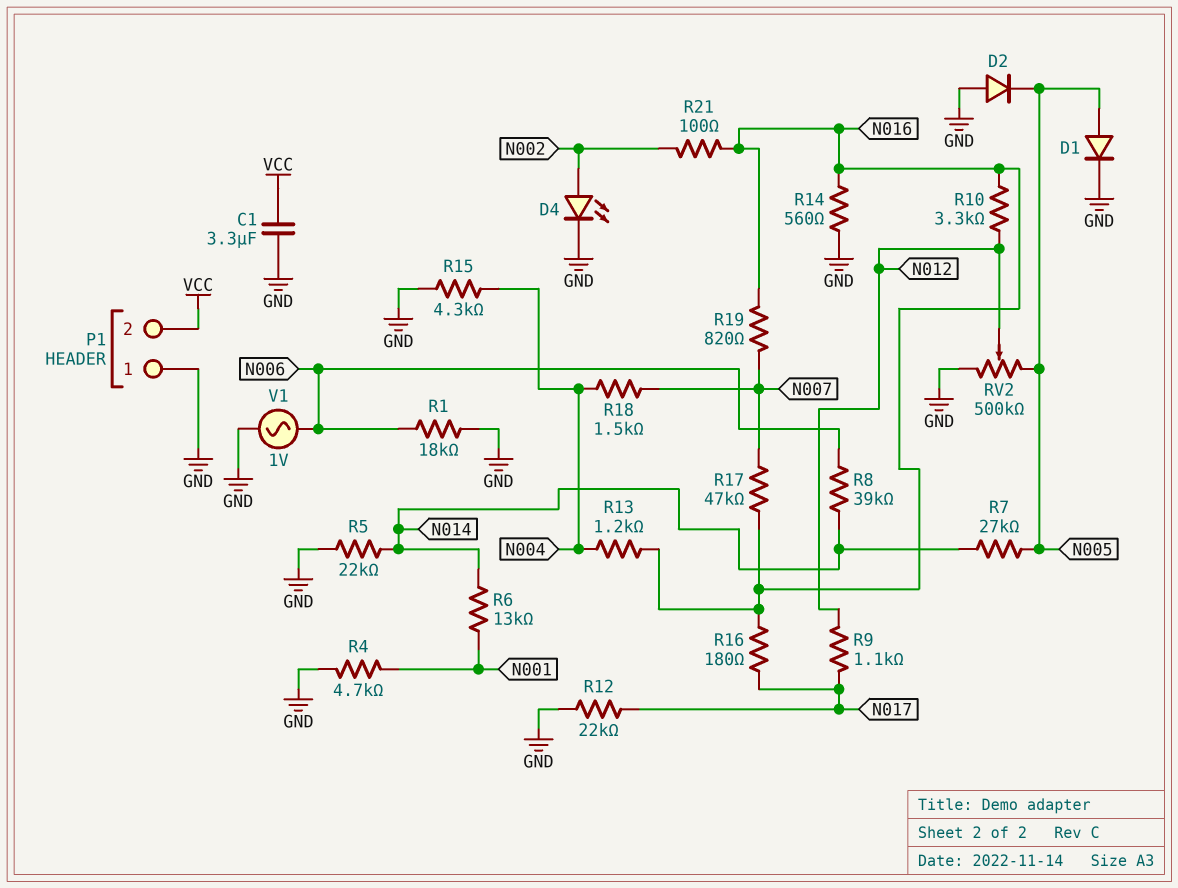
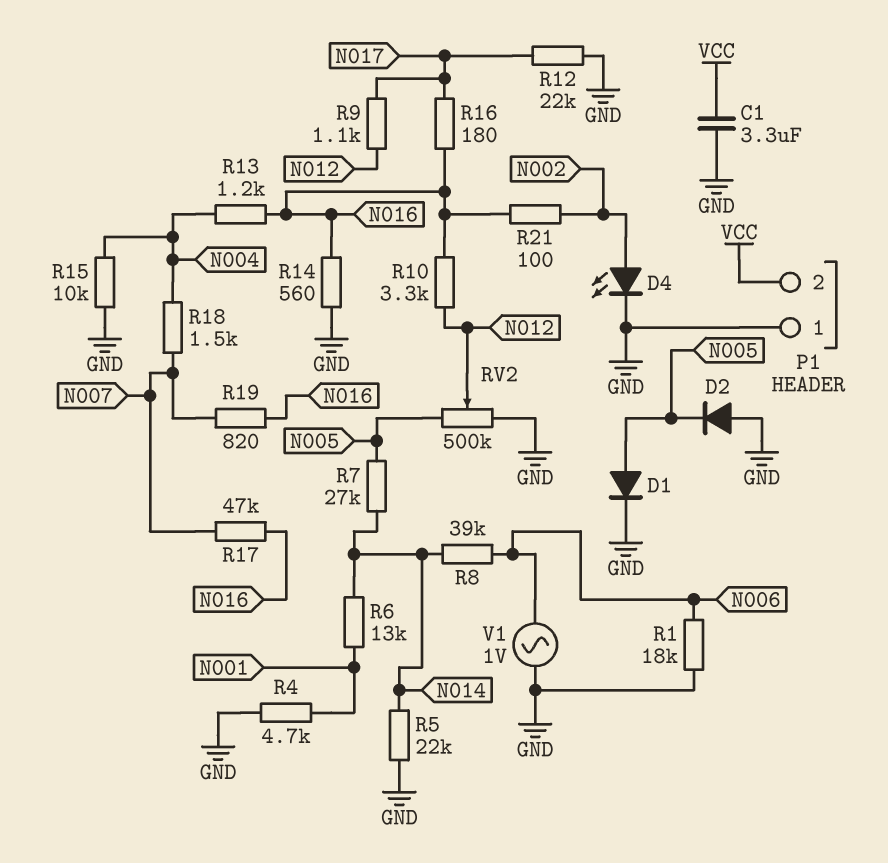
R15: 4.3k (GND, N004) -> 10k (GND, N004)

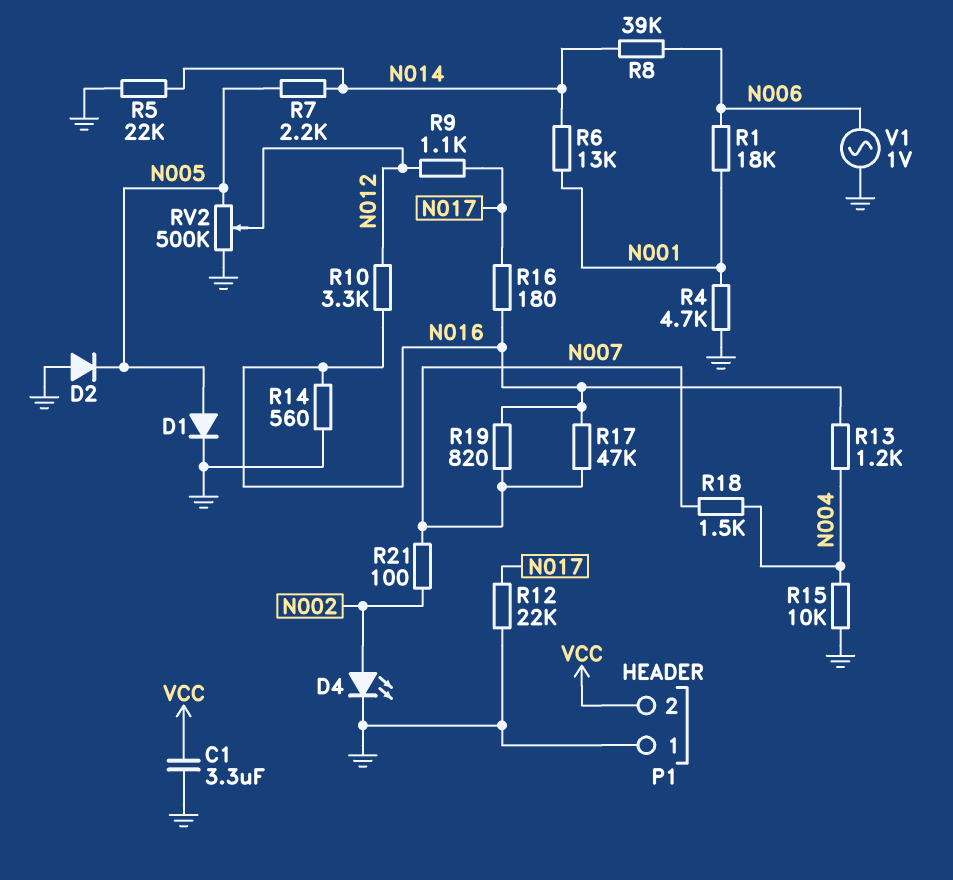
R1: 18k (GND, N006) -> 18k (N001, N006)
R7: 27k (N005, N014) -> 2.2k (N005, N014)
R21: 100 (N002, N016) -> 100 (N002, N007)

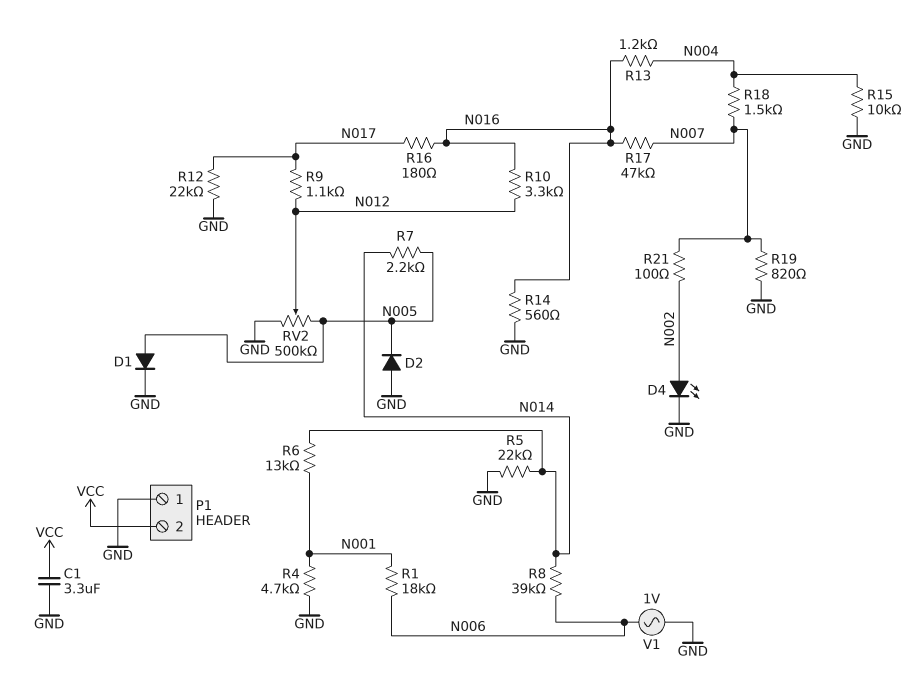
R19: 820 (N007, N016) -> 820 (GND, N007)

